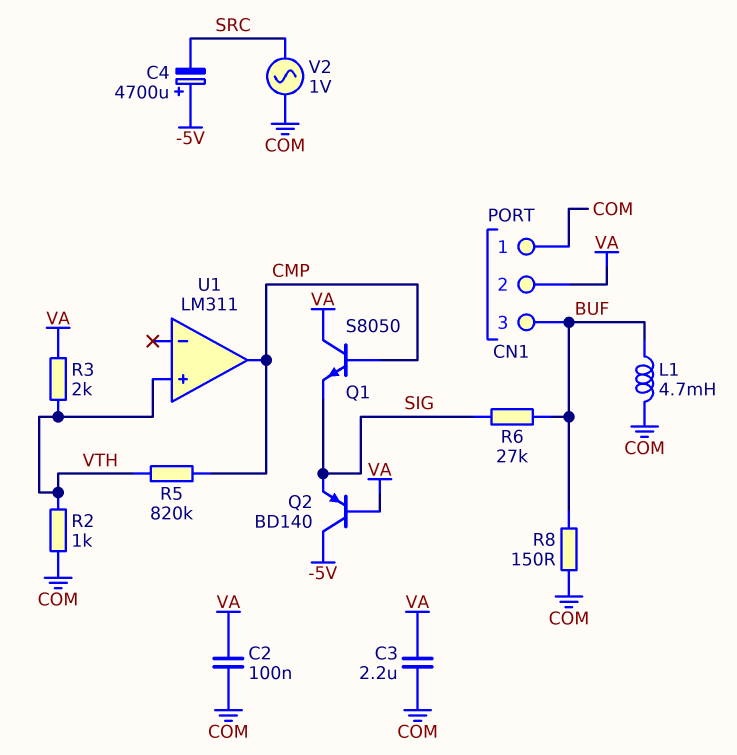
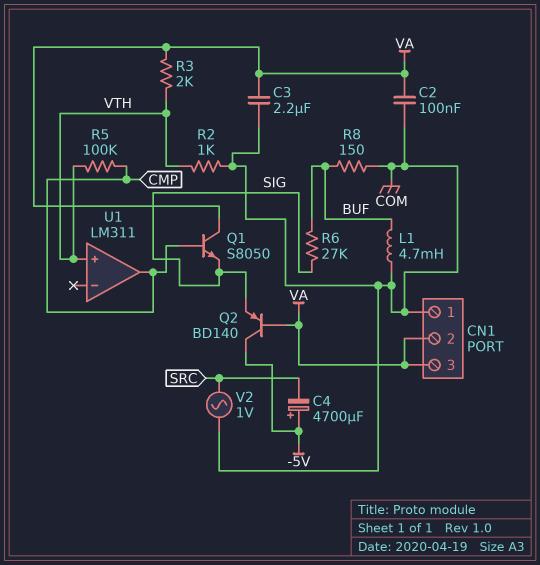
CN1 pin 3: BUF -> VA
R5: 820k (CMP, VTH) -> 100k (CMP, VTH)

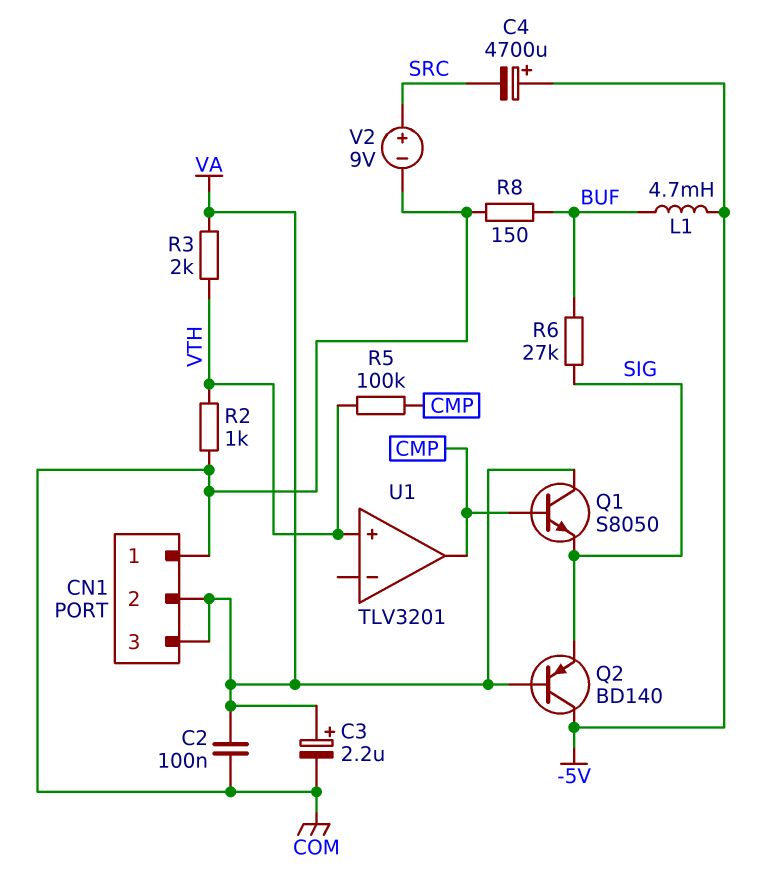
C3: 2.2uF (COM, VA) -> 2.2uF (plus VA, minus COM)
L1: 4.7mH (BUF, COM) -> 4.7mH (-5V, BUF)
U1: LM311 -> TLV3201
V2: AC 1V (COM, SRC) -> 9V (plus SRC, minus COM)

